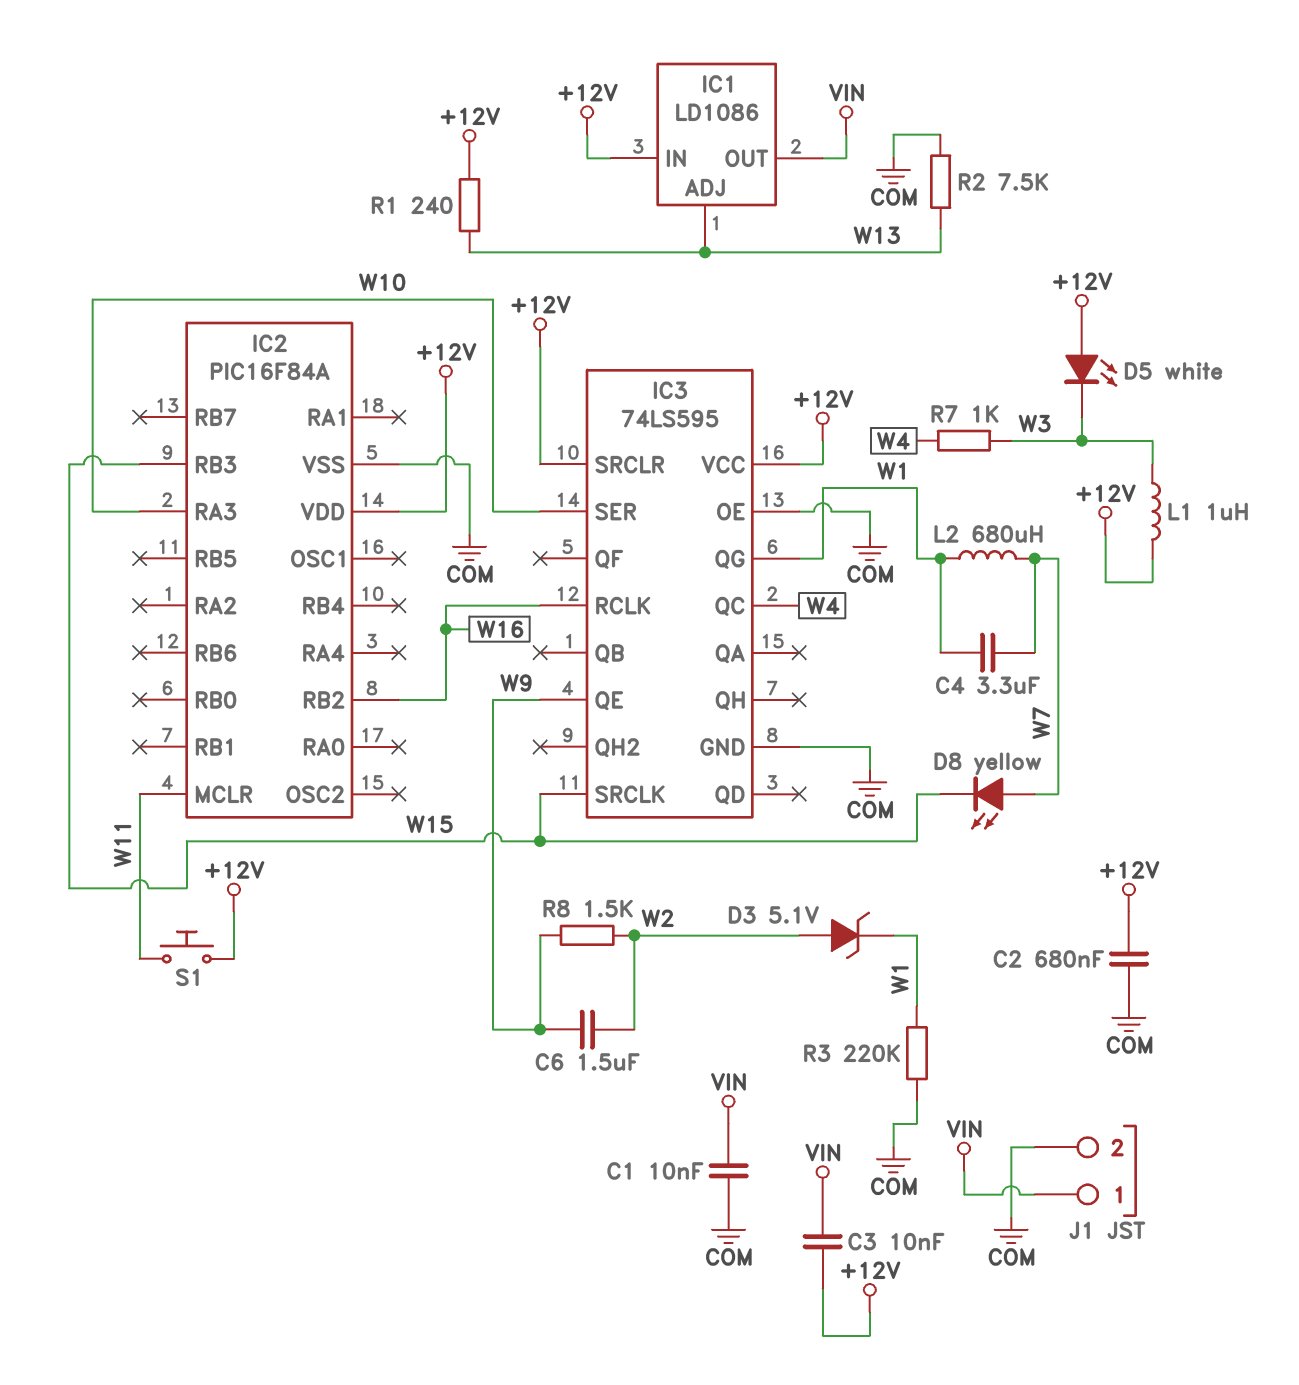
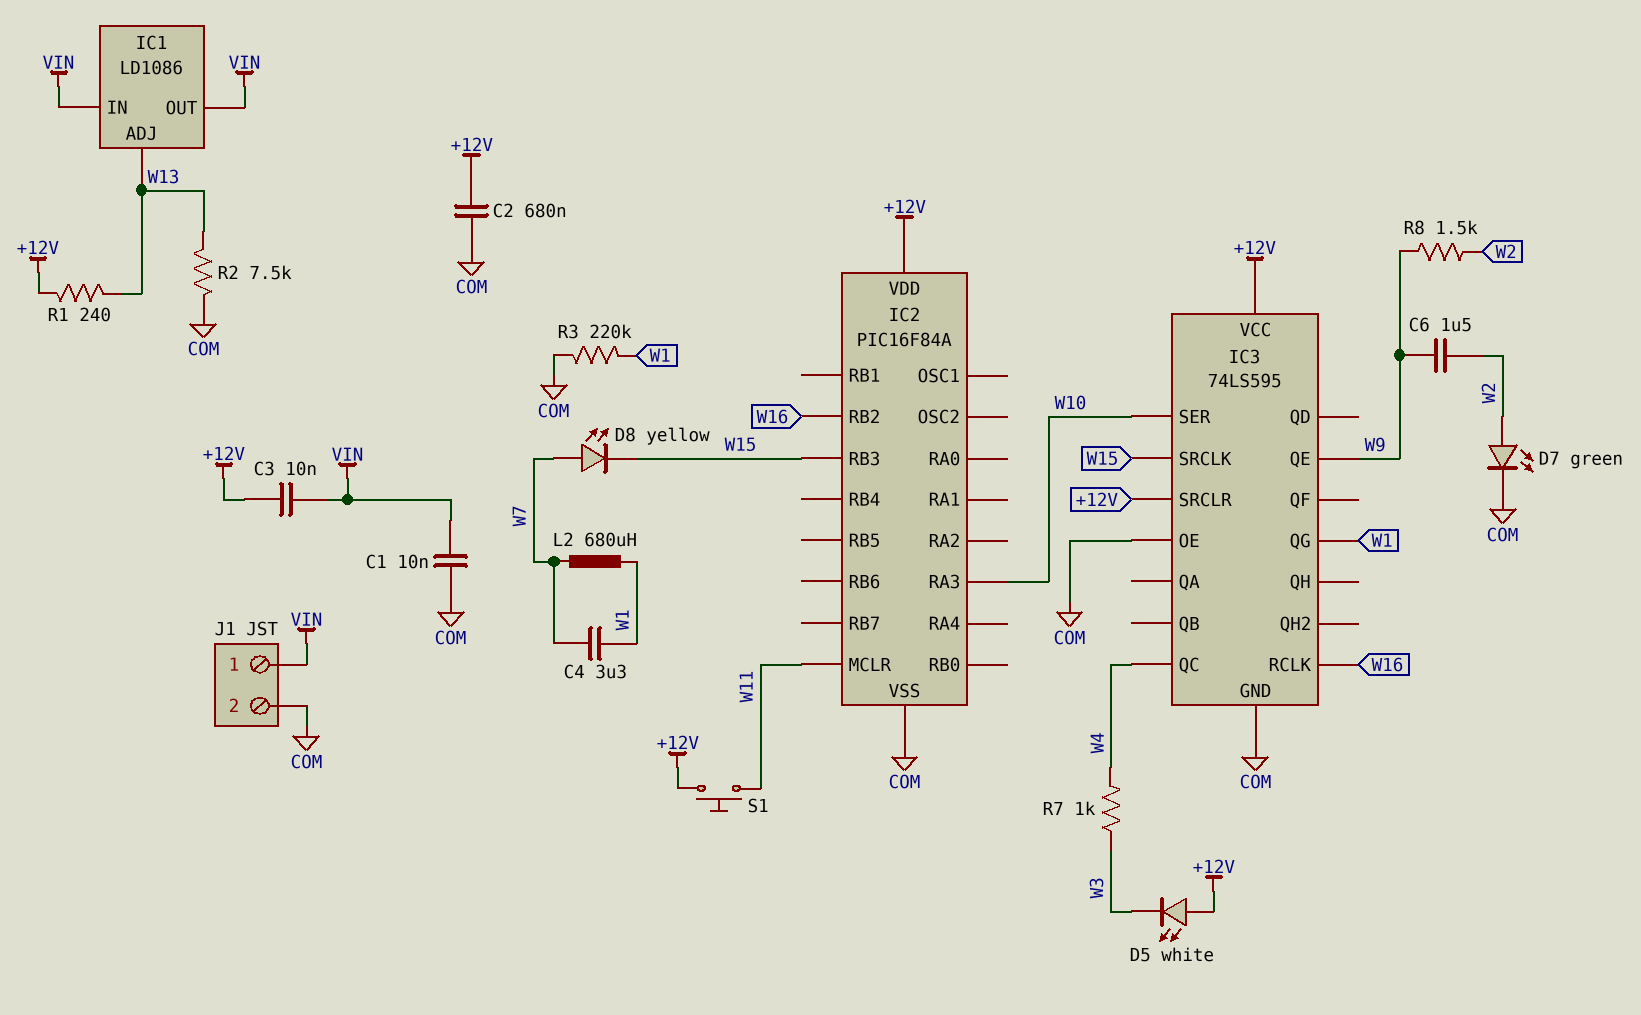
D3: zener 5.1V (A W2, K W1) -> none
D7: none -> LED green (A W2, K COM)
IC1 pin IN: +12V -> VIN
L1: 1uH (+12V, W3) -> none

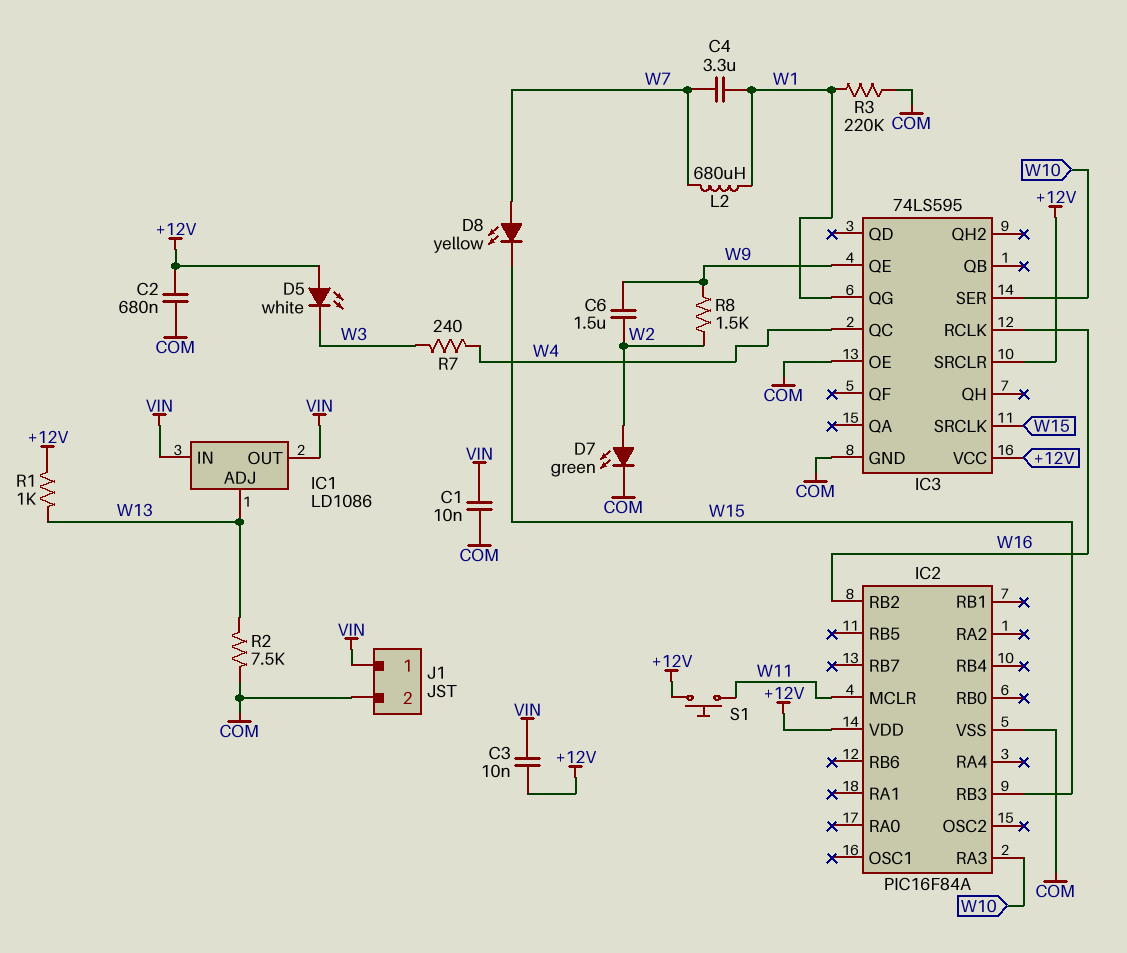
R1: 240 (+12V, W13) -> 1k (+12V, W13)
R7: 1k (W3, W4) -> 240 (W3, W4)

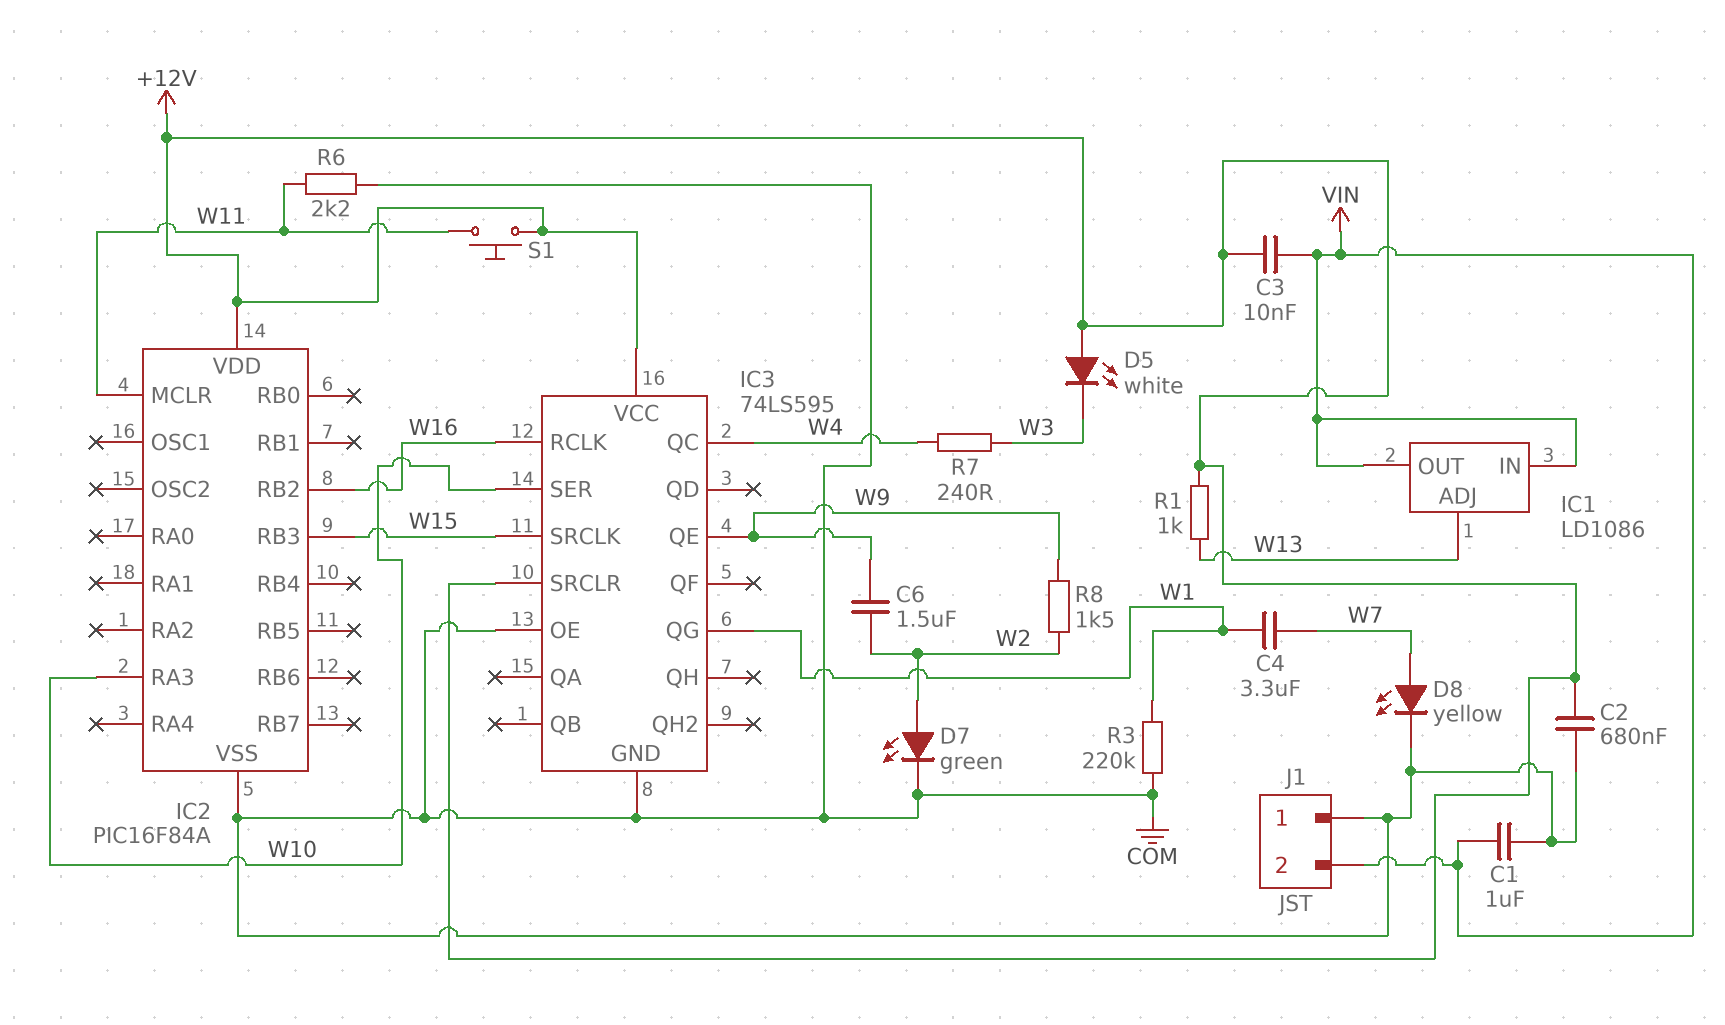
C1: 10nF (COM, VIN) -> 1uF (COM, VIN)
D8: LED yellow (A W7, K W15) -> LED yellow (A W7, K COM)
J1 pin 1: VIN -> COM
J1 pin 2: COM -> VIN
L2: 680uH (W1, W7) -> none
R2: 7.5k (COM, W13) -> none
R6: none -> 2.2k (COM, W11)

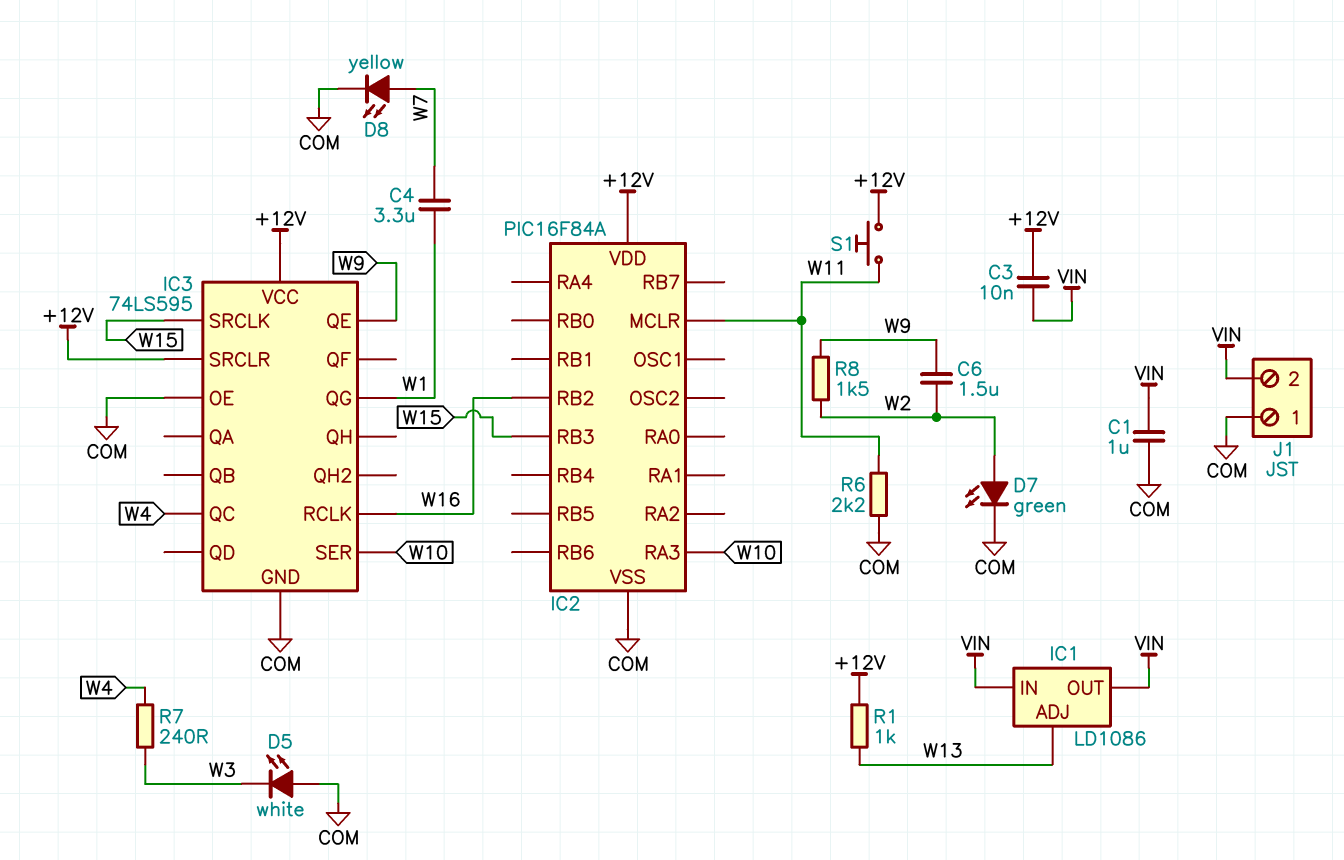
C2: 680nF (+12V, COM) -> none
D5: LED white (A +12V, K W3) -> LED white (A COM, K W3)
R3: 220k (COM, W1) -> none

